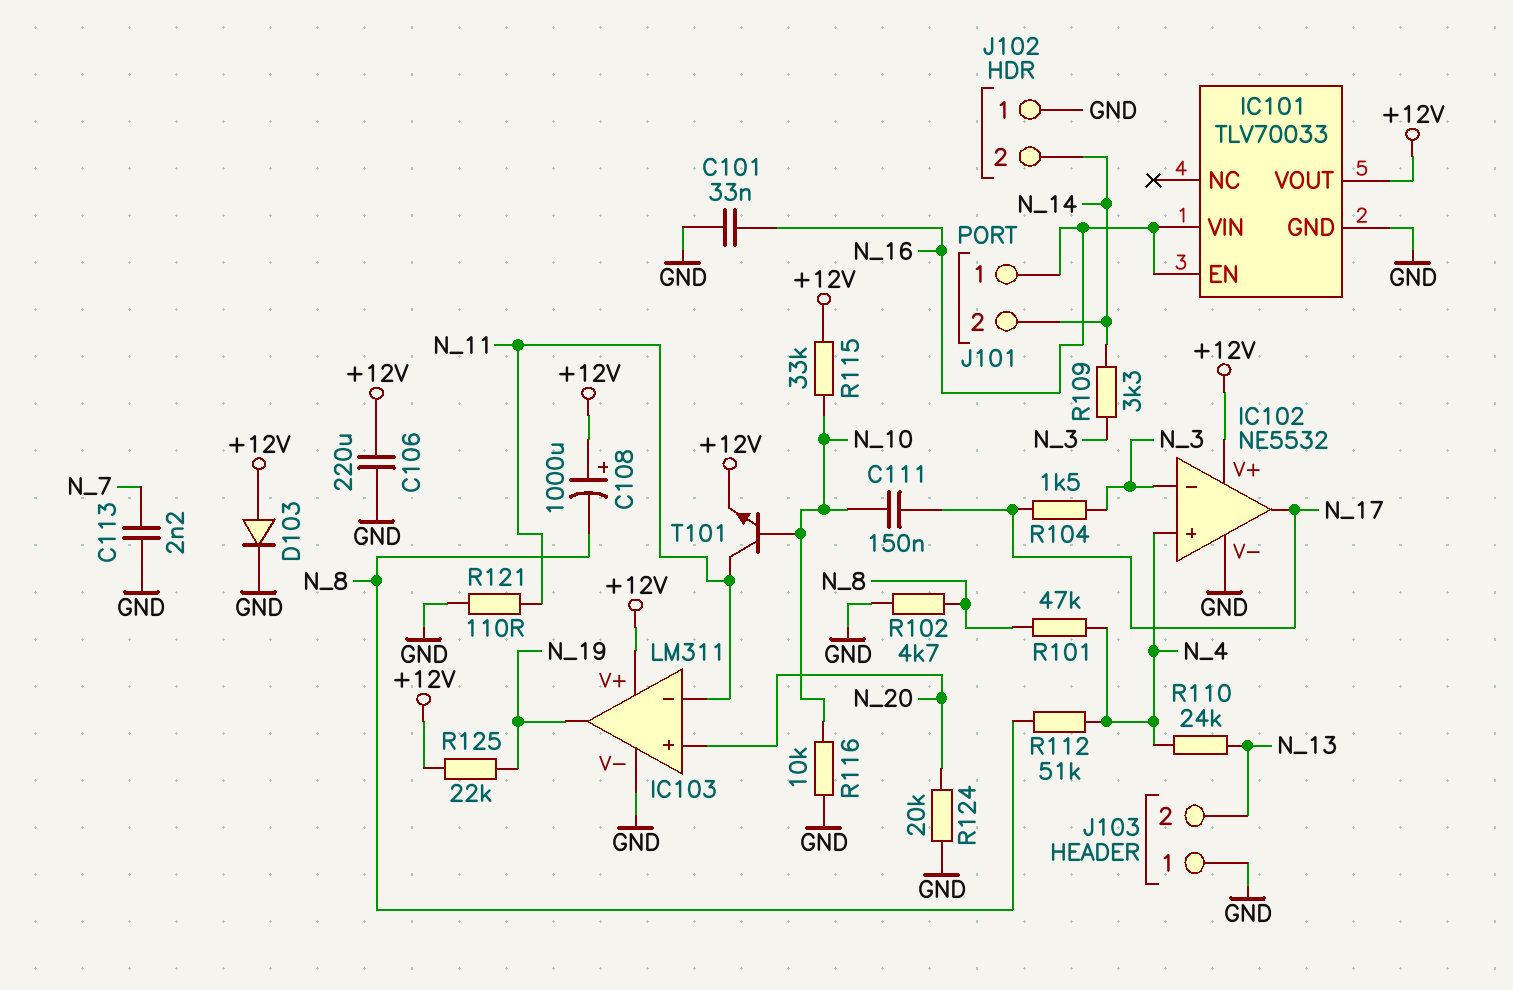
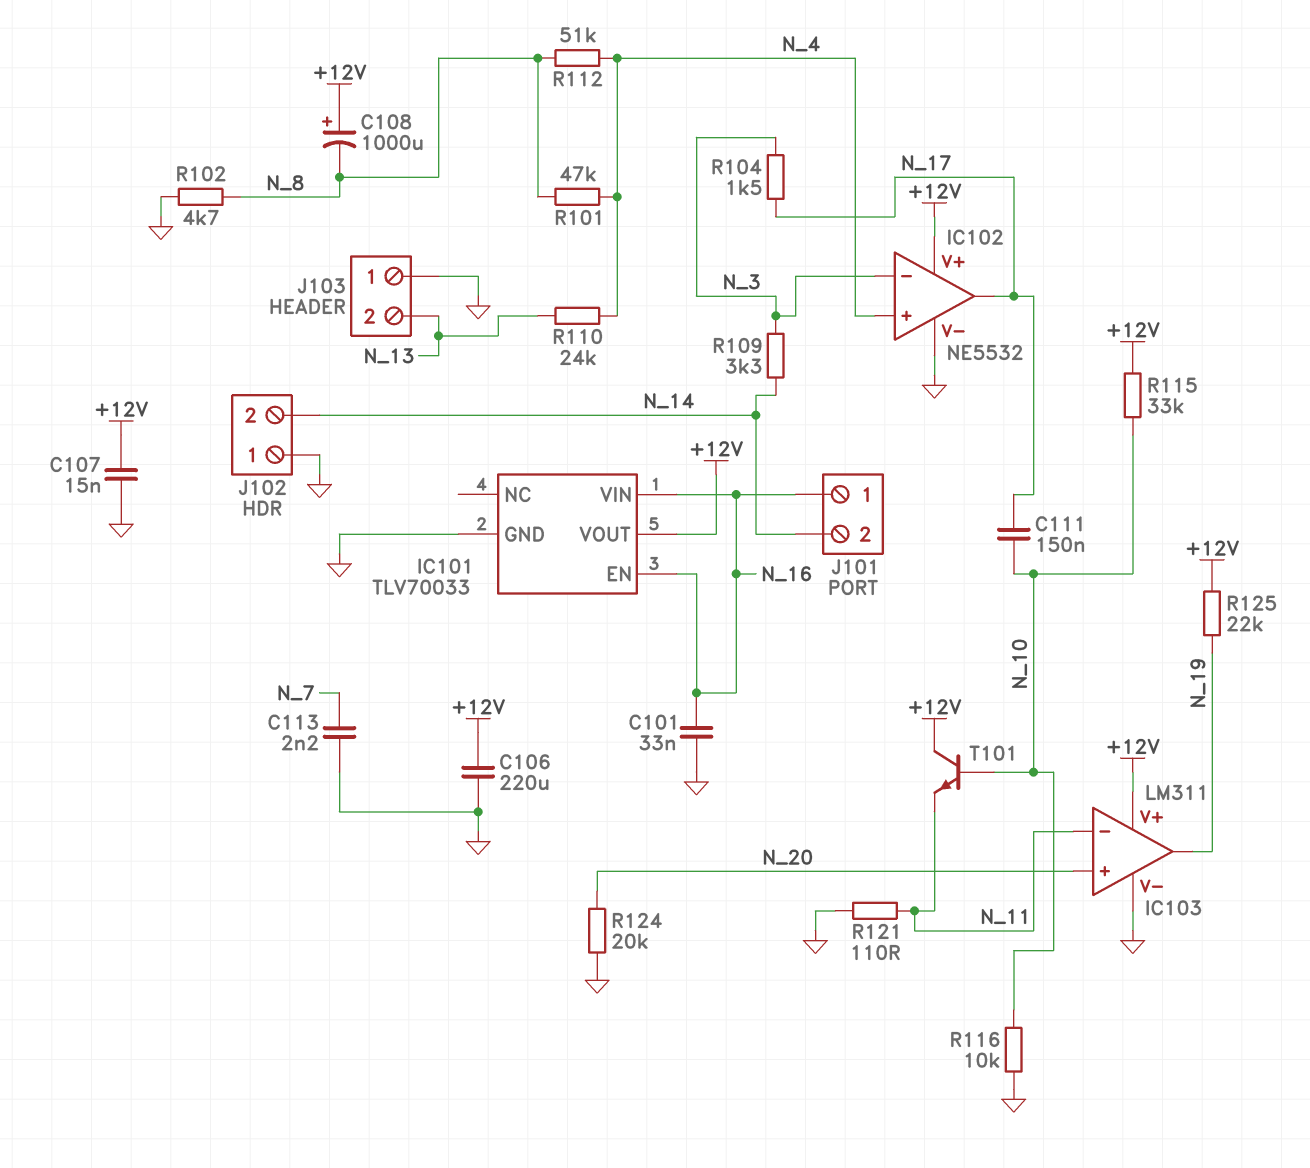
C107: none -> 15nF (+12V, GND)
D103: diode (A +12V, K GND) -> none
T101: NPN (B N_10, C N_11, E +12V) -> NPN (B N_10, C +12V, E N_11)

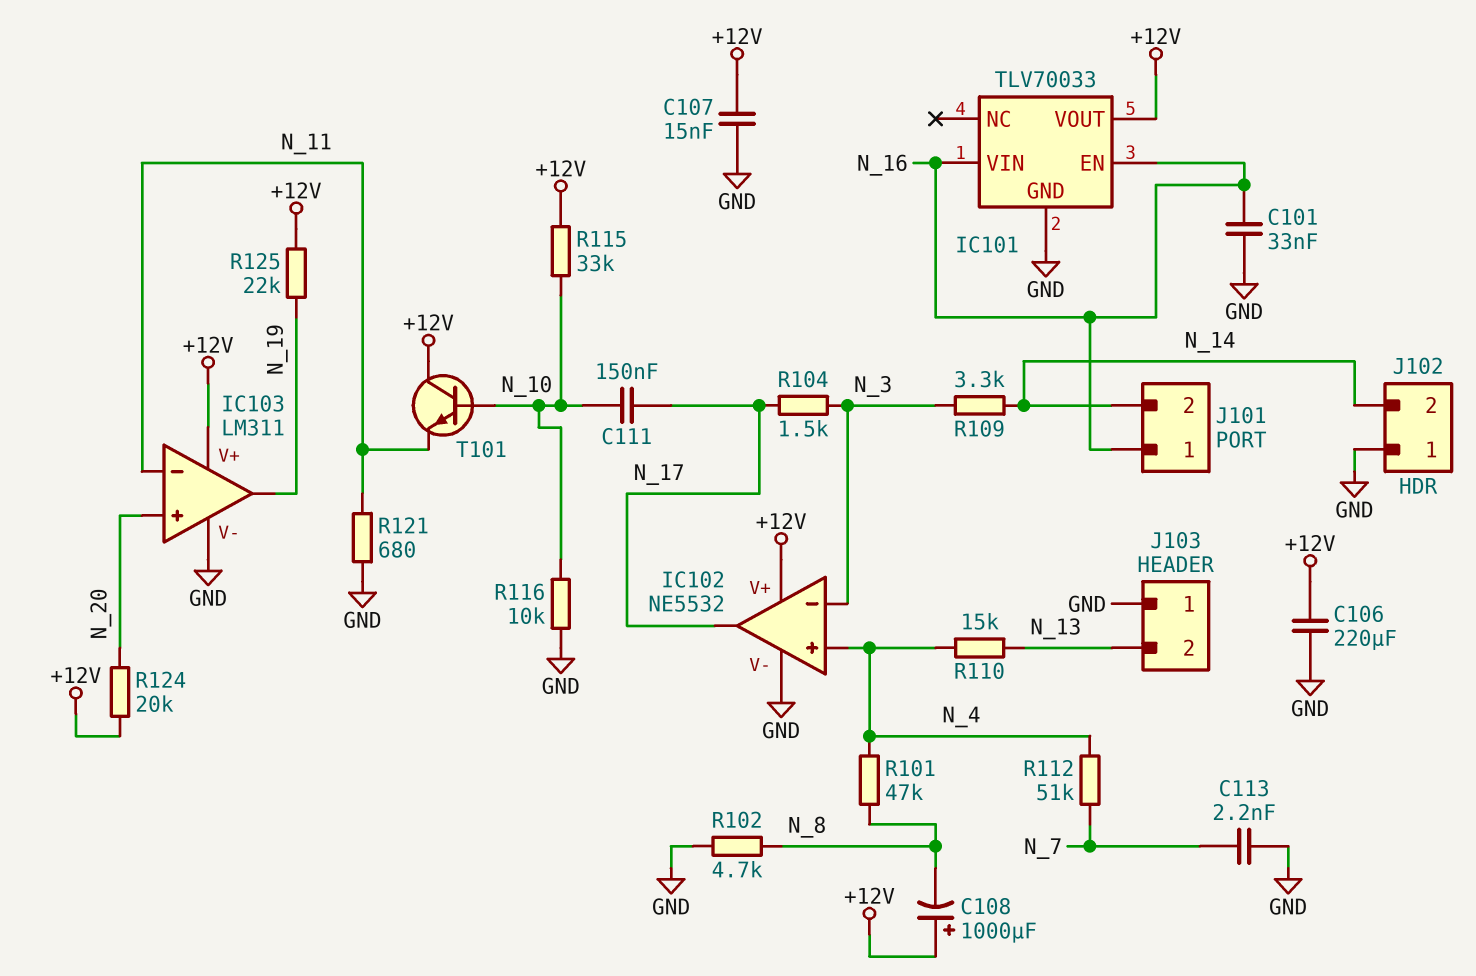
R110: 24k (N_4, N_13) -> 15k (N_4, N_13)
R112: 51k (N_4, N_8) -> 51k (N_4, N_7)
R121: 110 (GND, N_11) -> 680 (GND, N_11)
R124: 20k (GND, N_20) -> 20k (+12V, N_20)

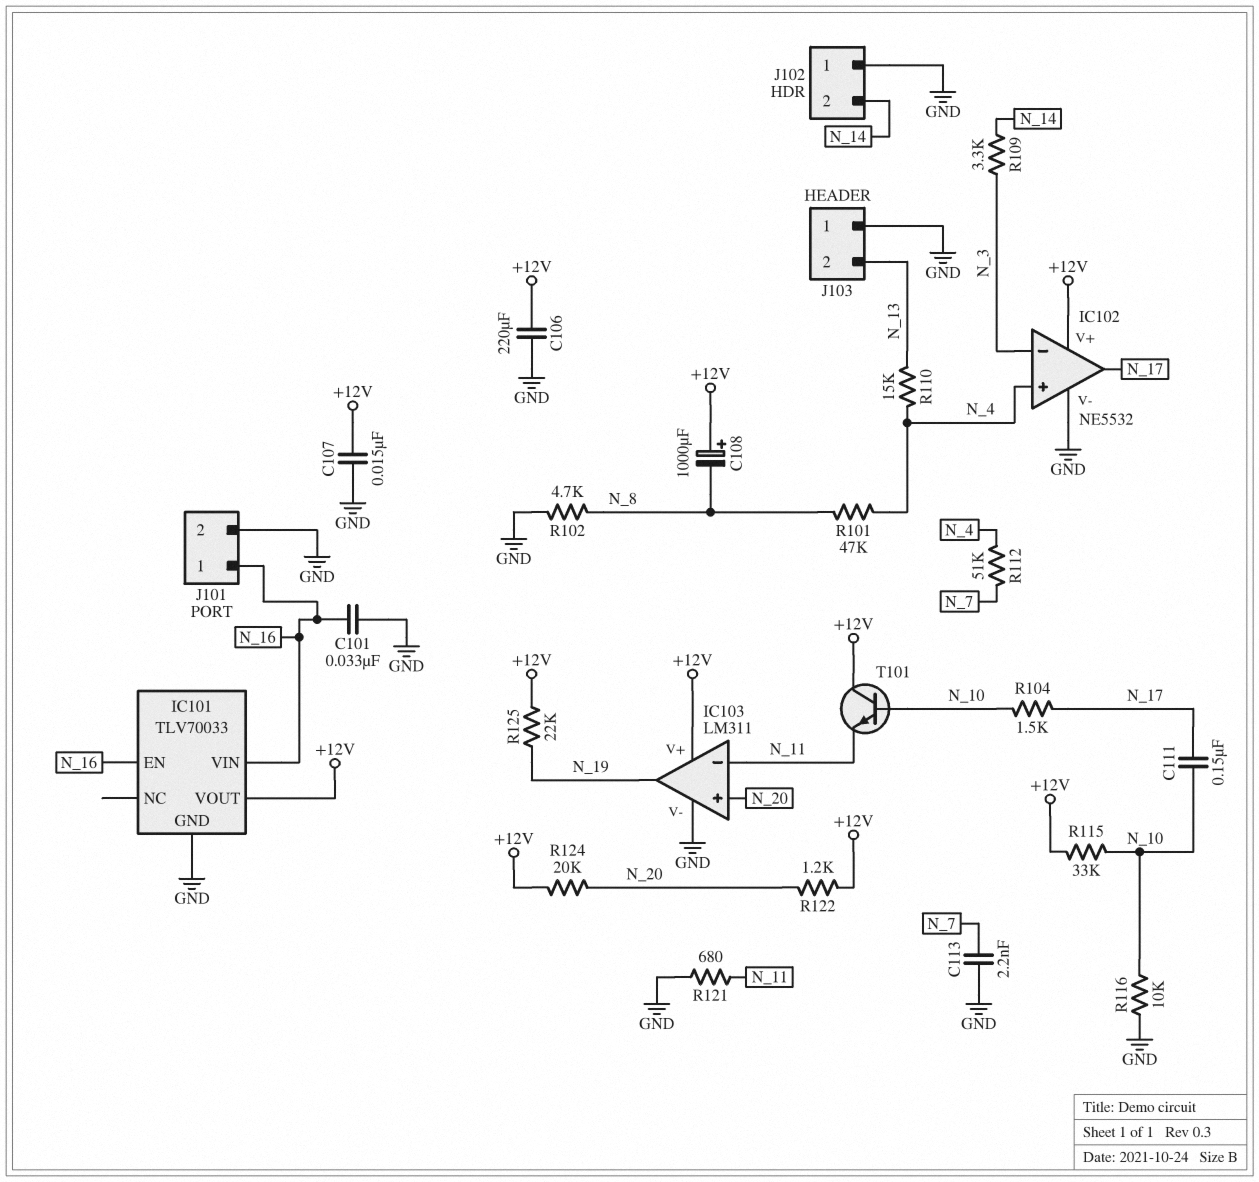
J101 pin 2: N_14 -> GND
R104: 1.5k (N_3, N_17) -> 1.5k (N_10, N_17)
R122: none -> 1.2k (+12V, N_20)

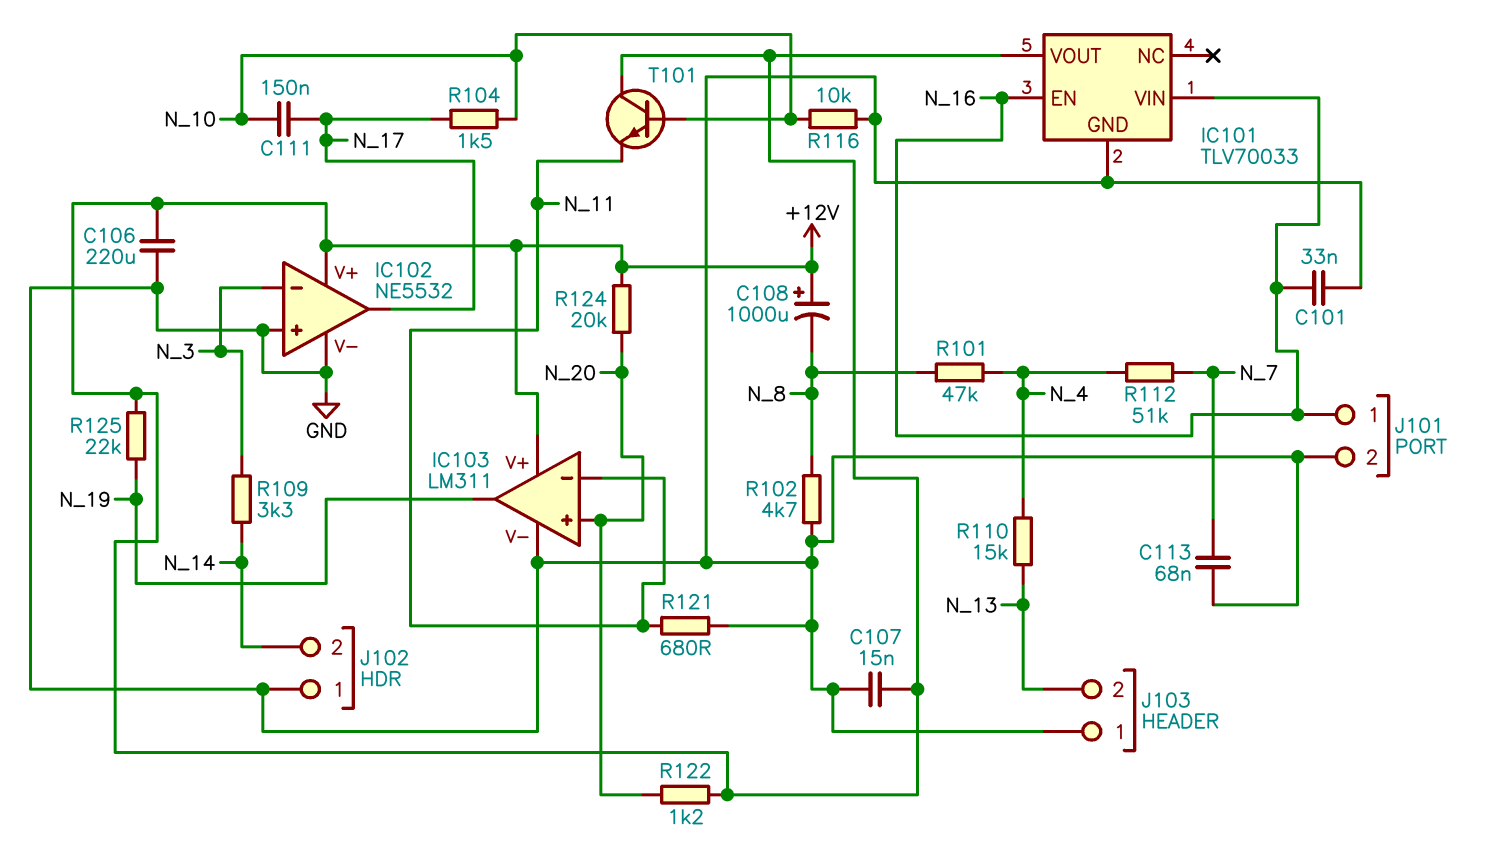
C113: 2.2nF (GND, N_7) -> 68nF (GND, N_7)
IC102 pin in+: N_4 -> GND
R115: 33k (+12V, N_10) -> none

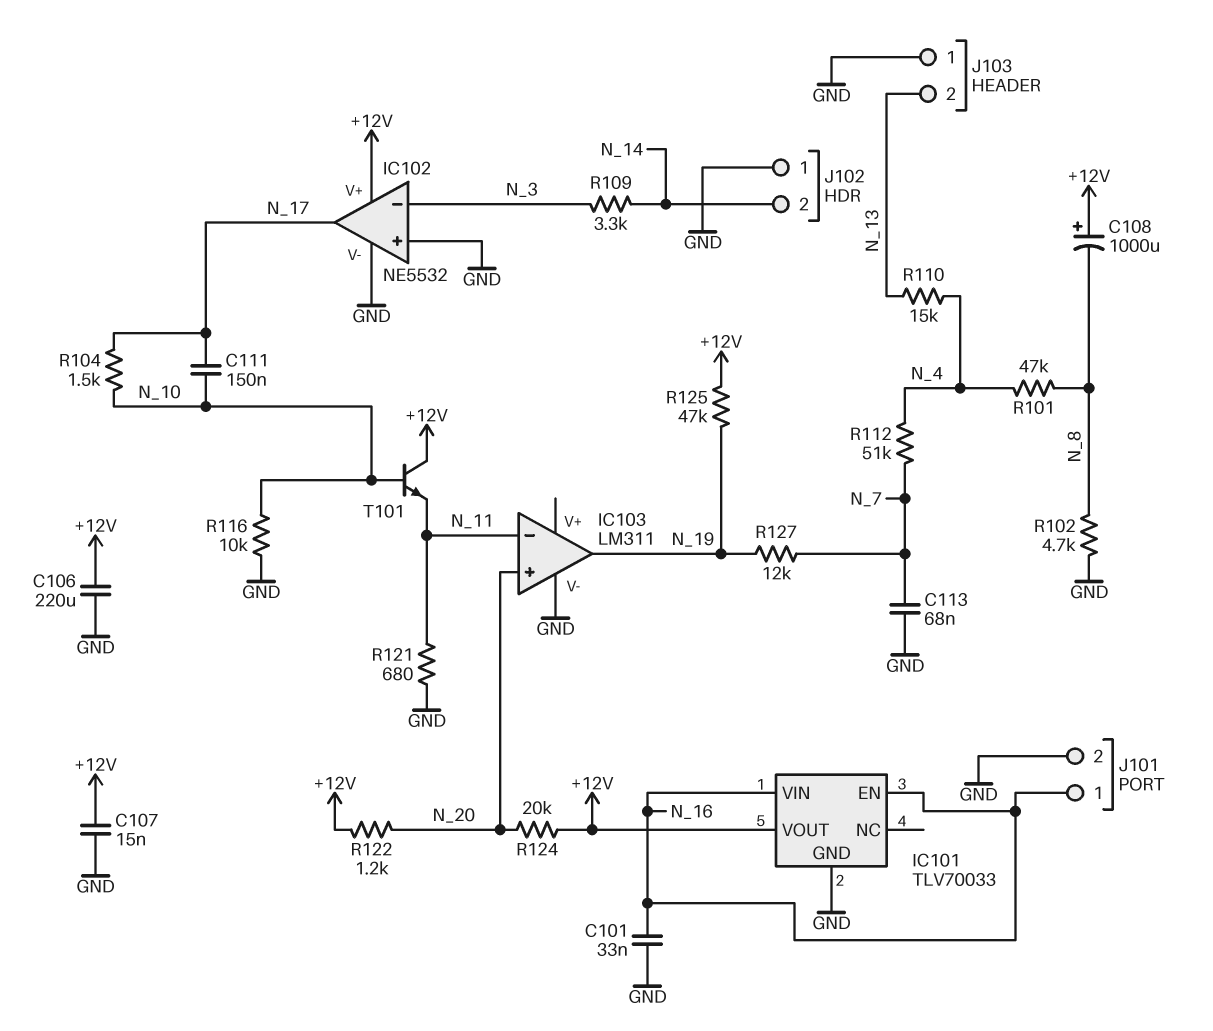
IC103 pin V+: +12V -> none
R125: 22k (+12V, N_19) -> 47k (+12V, N_19)
R127: none -> 12k (N_7, N_19)

